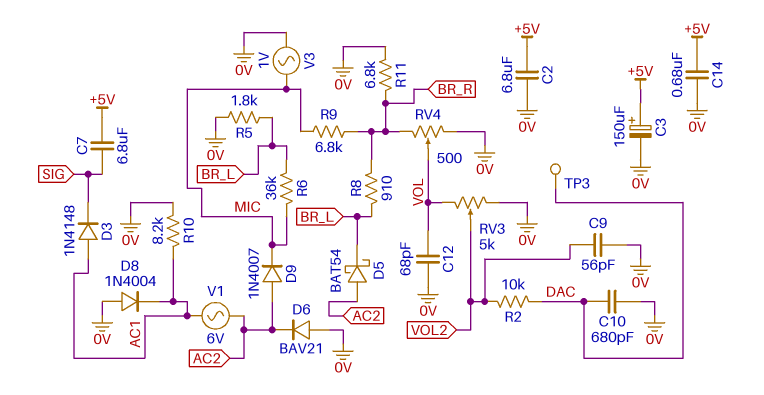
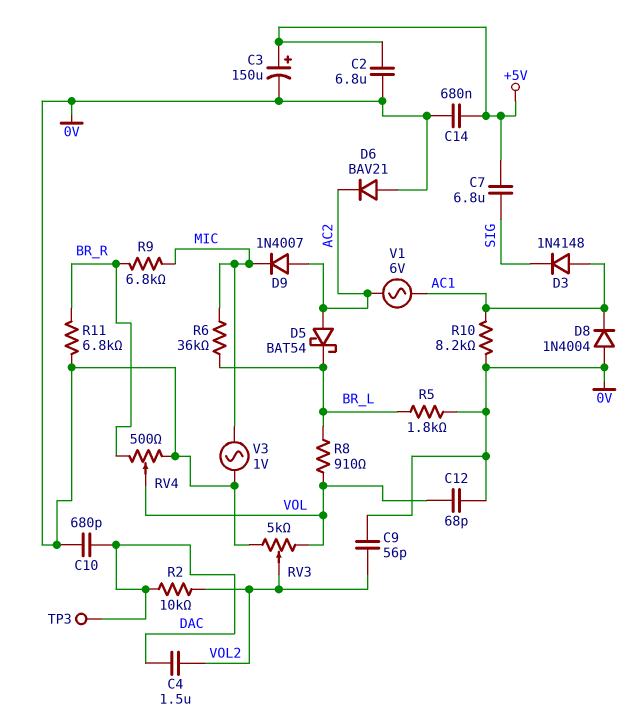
C4: none -> 1.5uF (DAC, VOL2)
R8: 910 (BR_L, BR_R) -> 910 (BR_L, VOL)

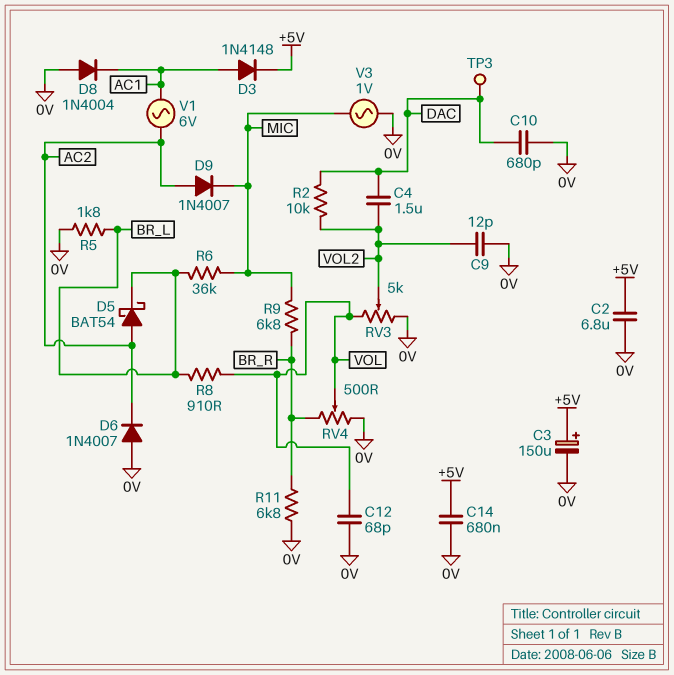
C7: 6.8uF (+5V, SIG) -> none
C9: 56pF (0V, VOL2) -> 12pF (0V, VOL2)
D3: diode 1N4148 (A AC1, K SIG) -> diode 1N4148 (A AC1, K +5V)
D6: diode BAV21 (A 0V, K AC2) -> diode 1N4007 (A 0V, K AC2)
R10: 8.2k (0V, AC1) -> none

